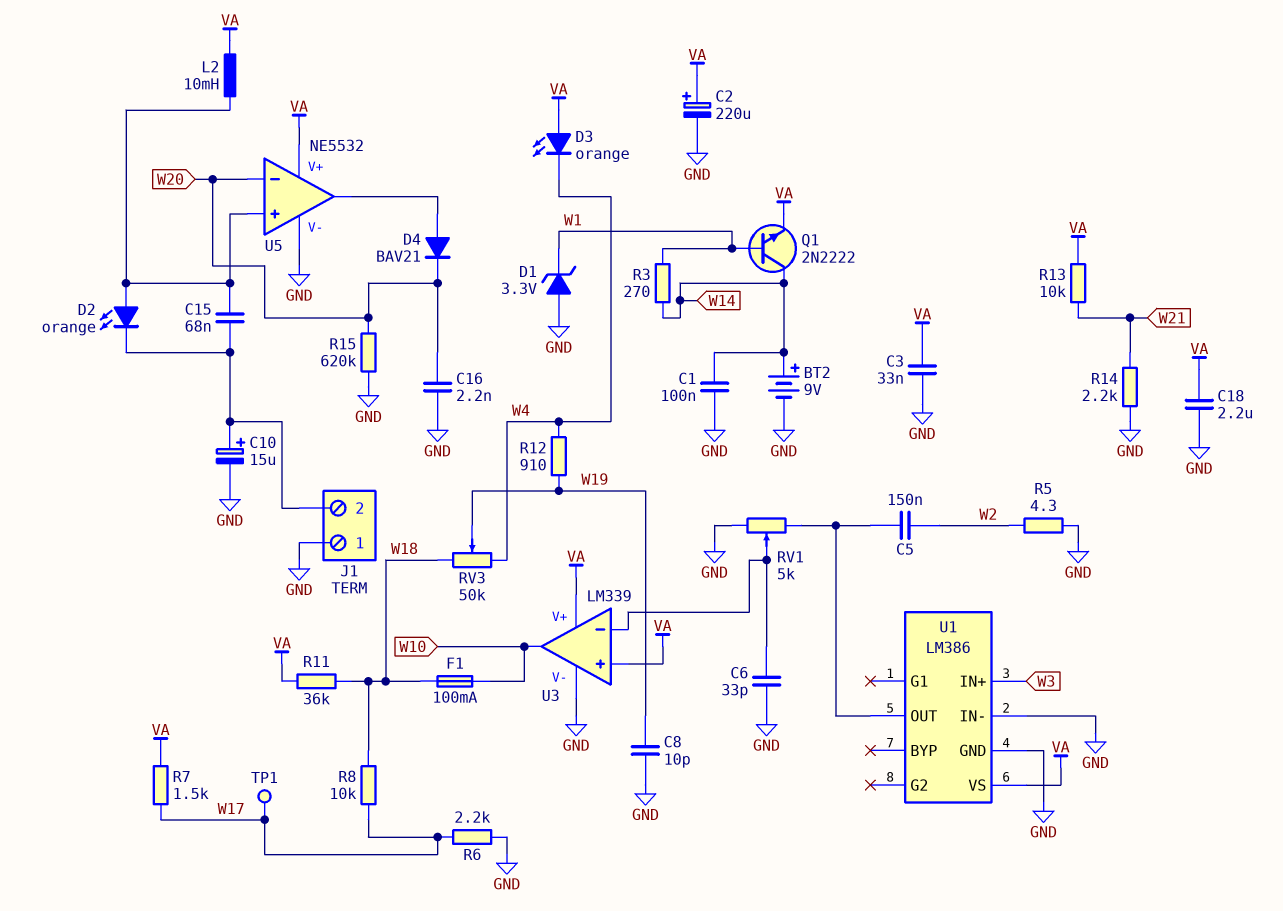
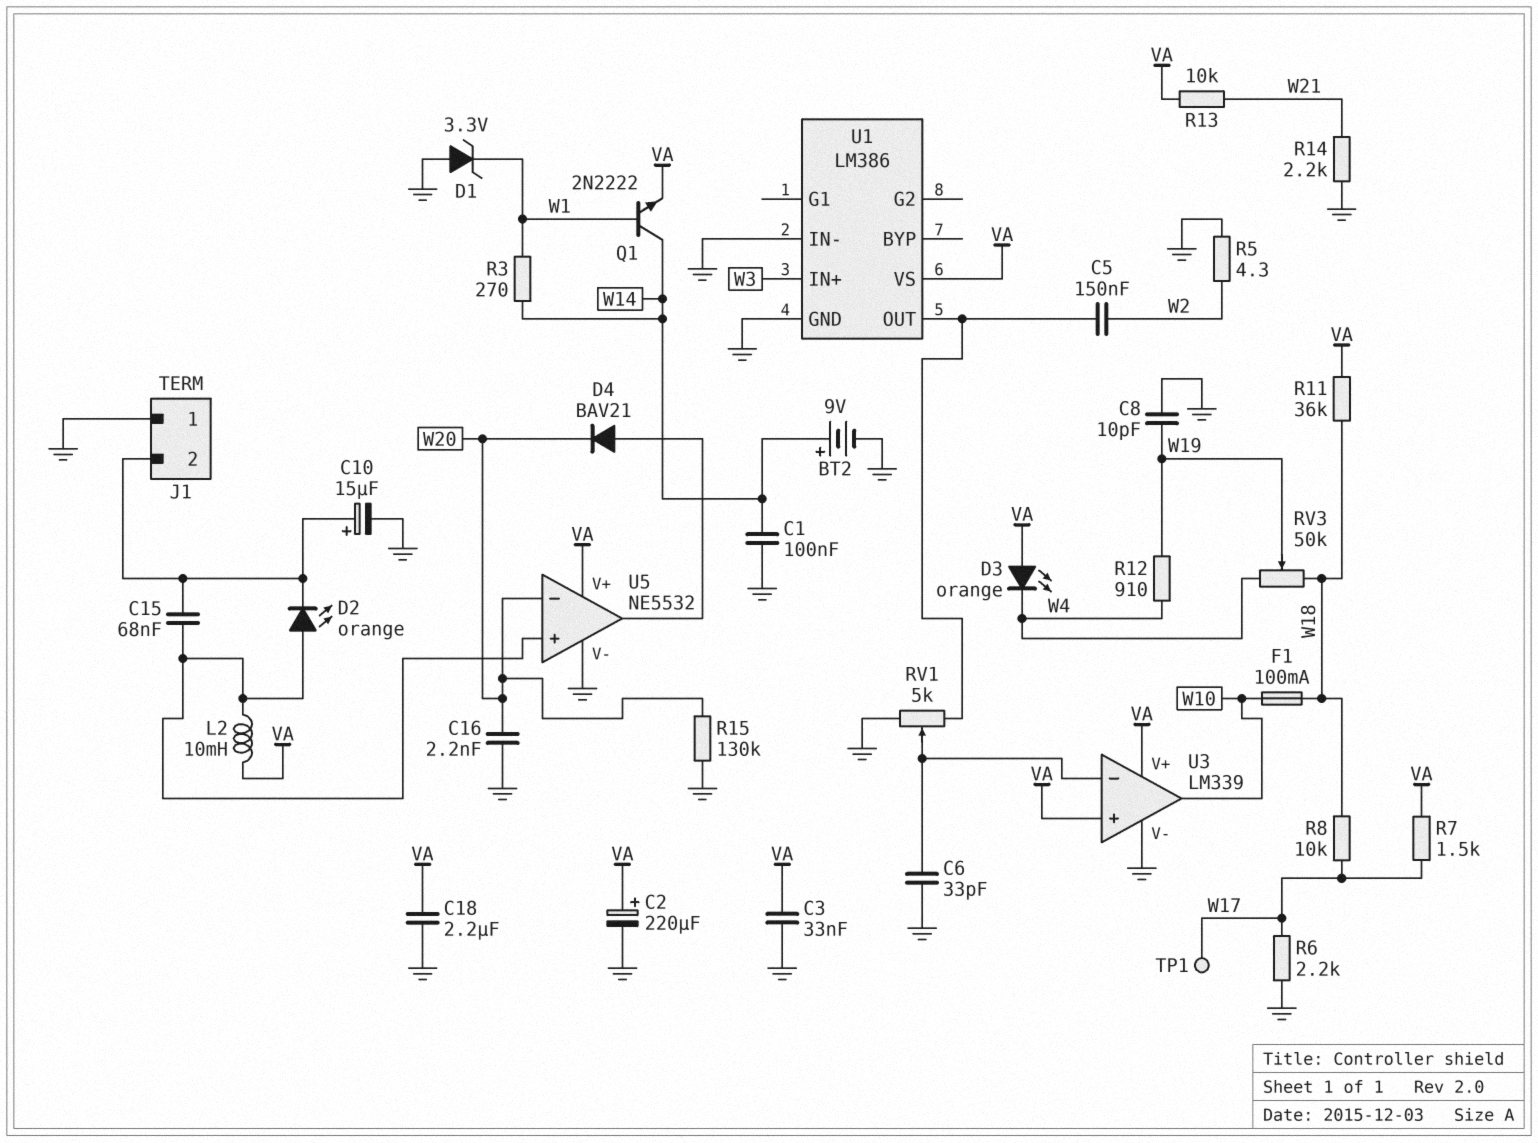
R15: 620k (GND, W20) -> 130k (GND, W20)

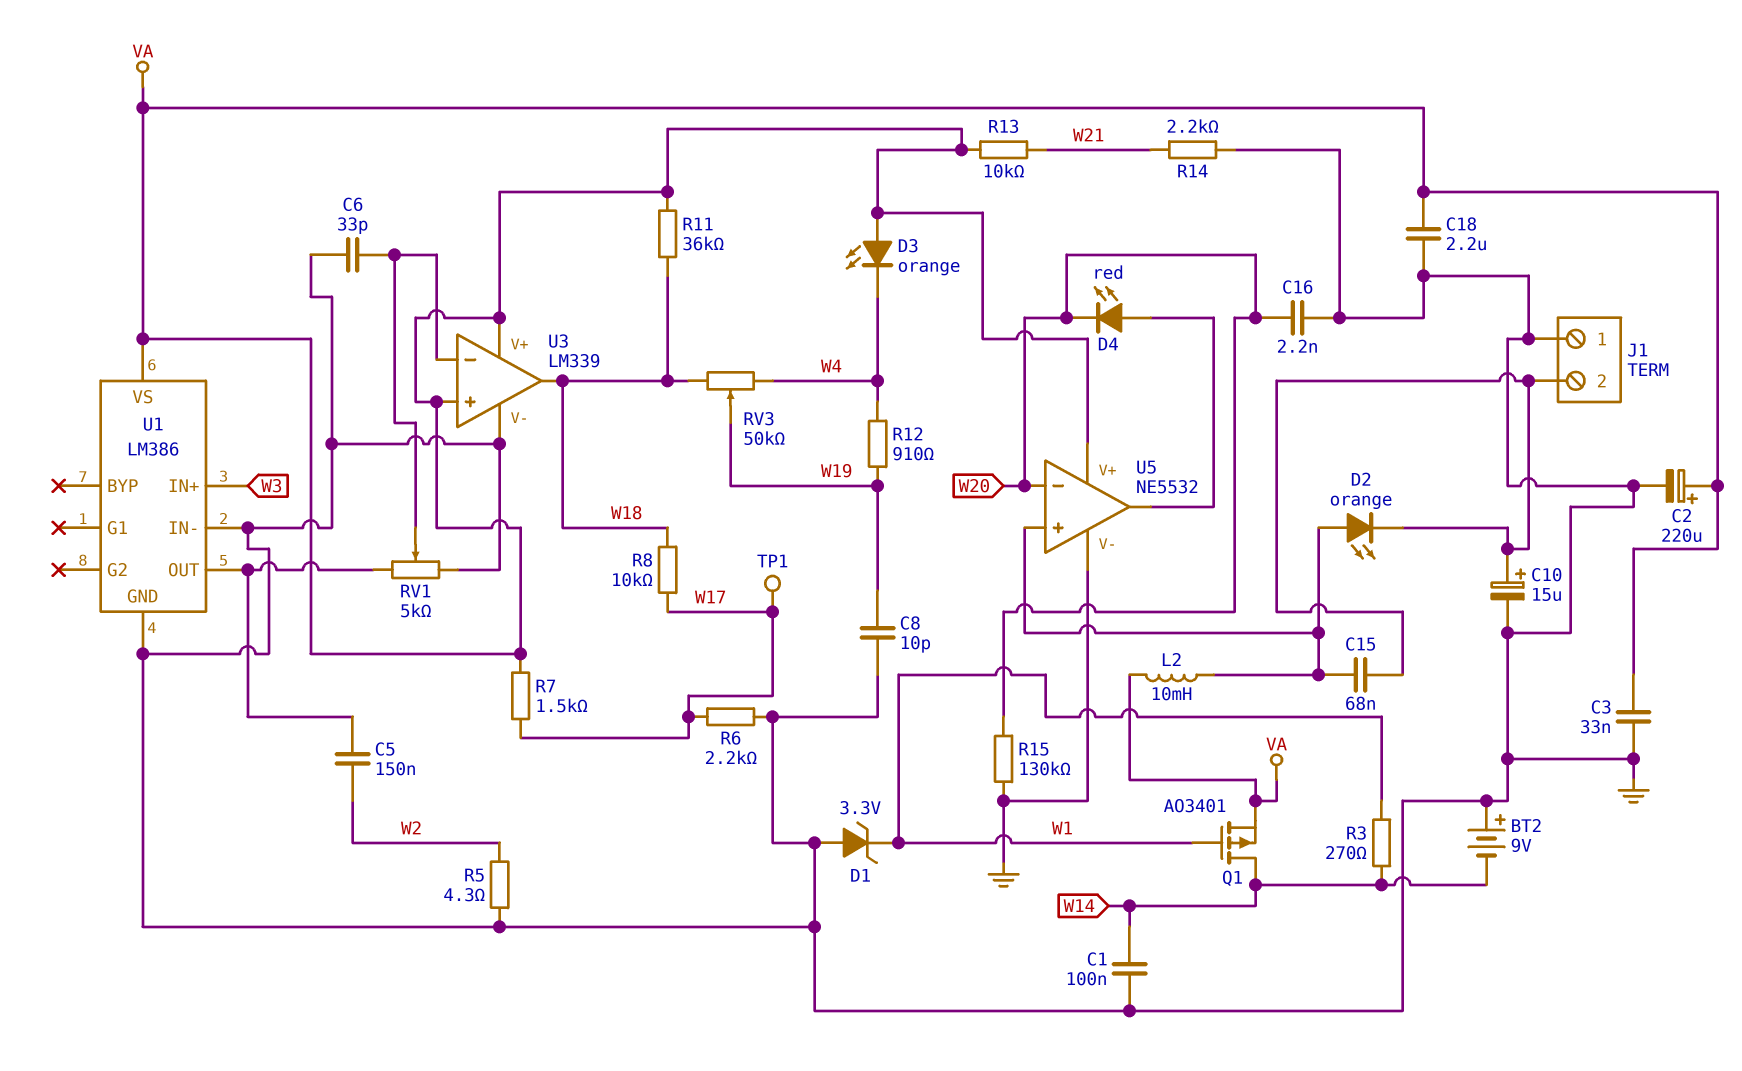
BT2: 9V (plus W14, minus GND) -> 9V (plus GND, minus W14)
D4: diode BAV21 (A U5/out, K W20) -> LED red (A U5/out, K W20)
F1: 100mA (W10, W18) -> none
Q1: NPN 2N2222 (B W1, C W14, E VA) -> PMOS AO3401 (G W1, D W14, S VA)
U3 pin out: W10 -> W18

